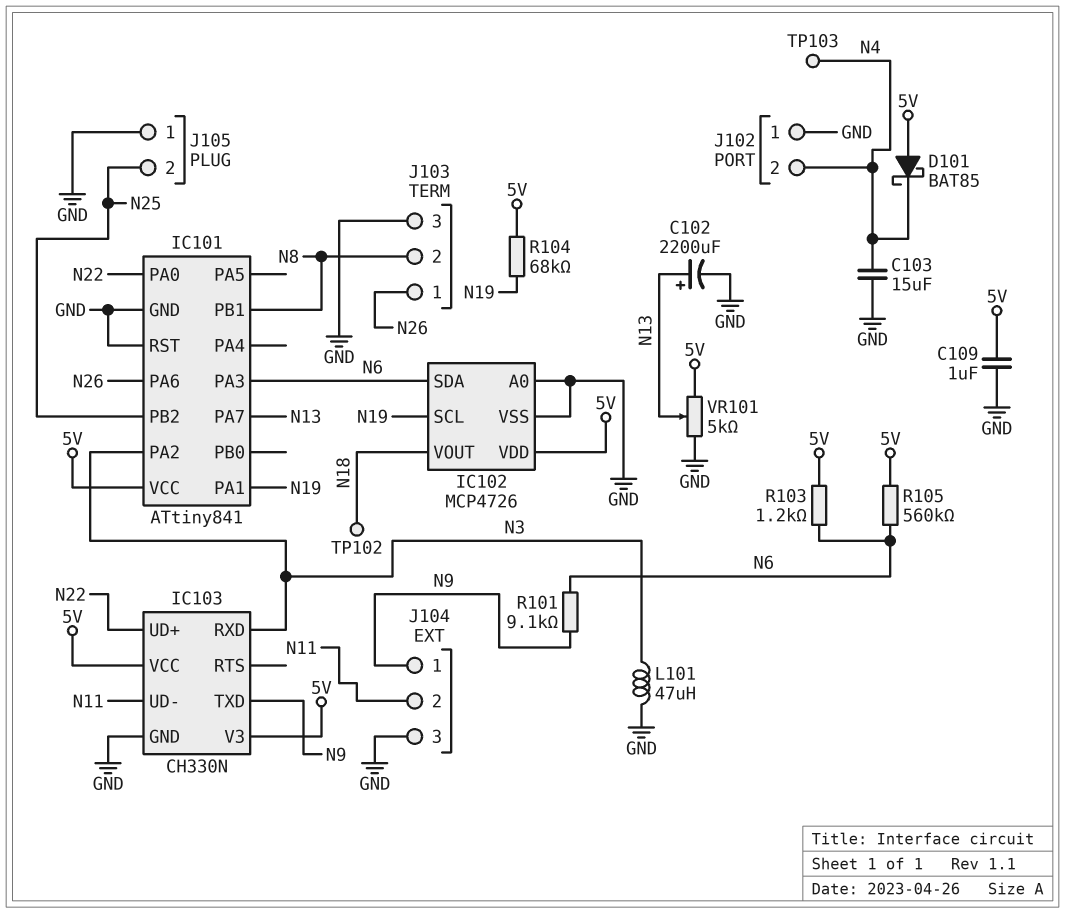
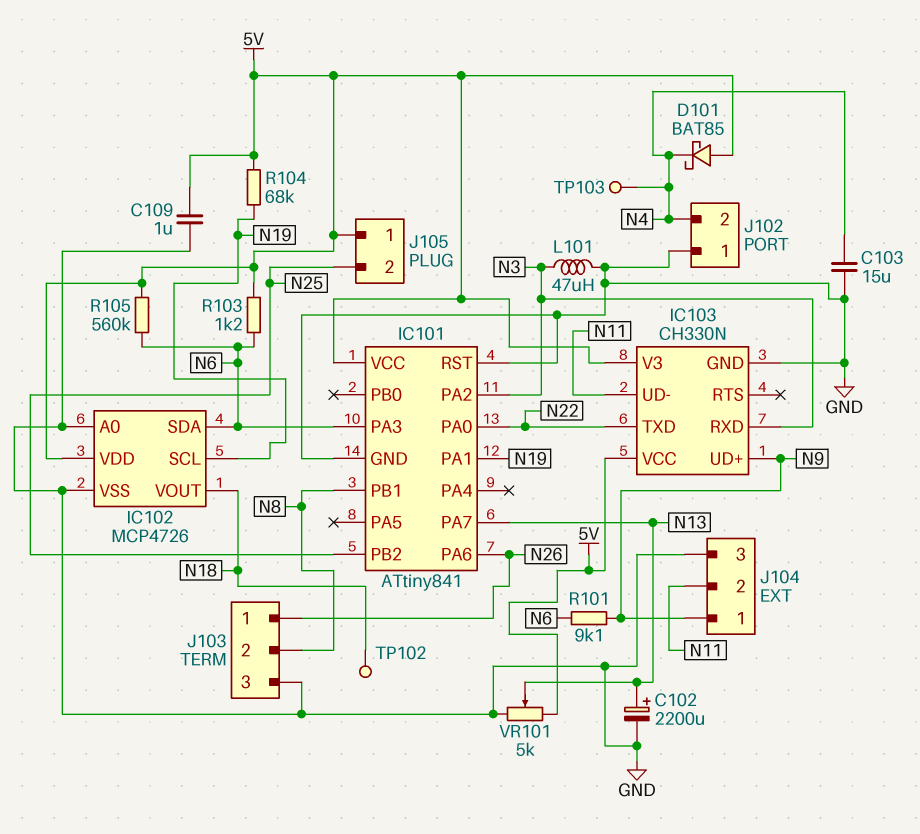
IC103 pin TXD: N9 -> N22
IC103 pin UD+: N22 -> N9
J105 pin 1: GND -> 5V

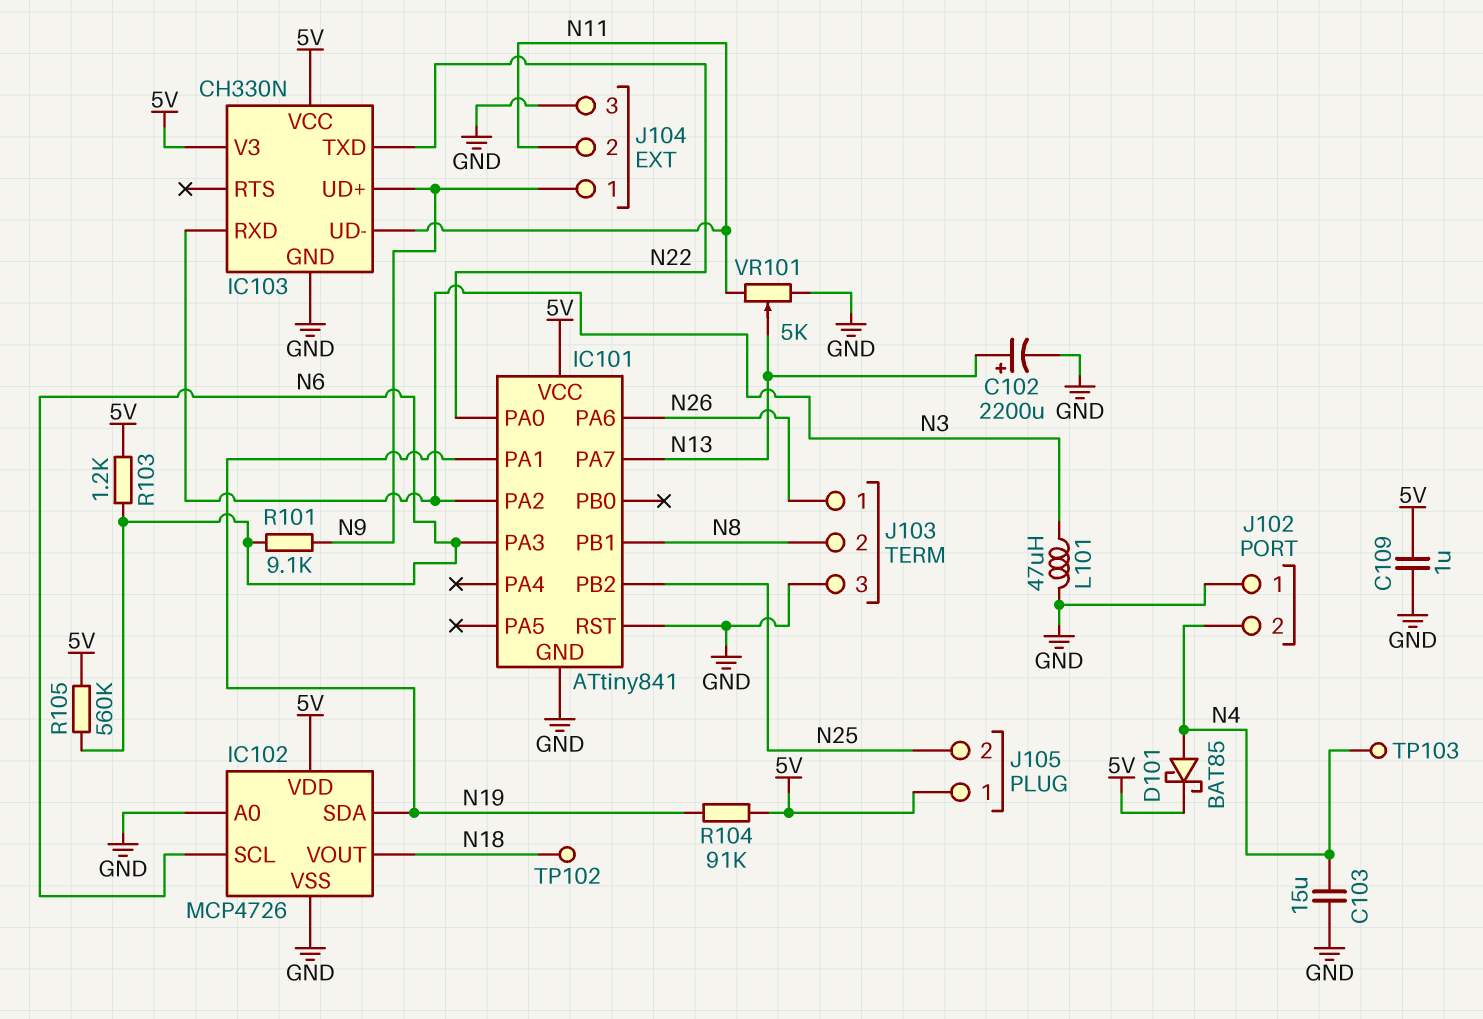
D101: schottky BAT85 (A 5V, K N4) -> schottky BAT85 (A N4, K 5V)
IC102 pin SCL: N19 -> N6
IC102 pin SDA: N6 -> N19
R104: 68k (5V, N19) -> 91k (5V, N19)
VR101: 5k (5V, GND, wiper N13) -> 5k (GND, N11, wiper N13)

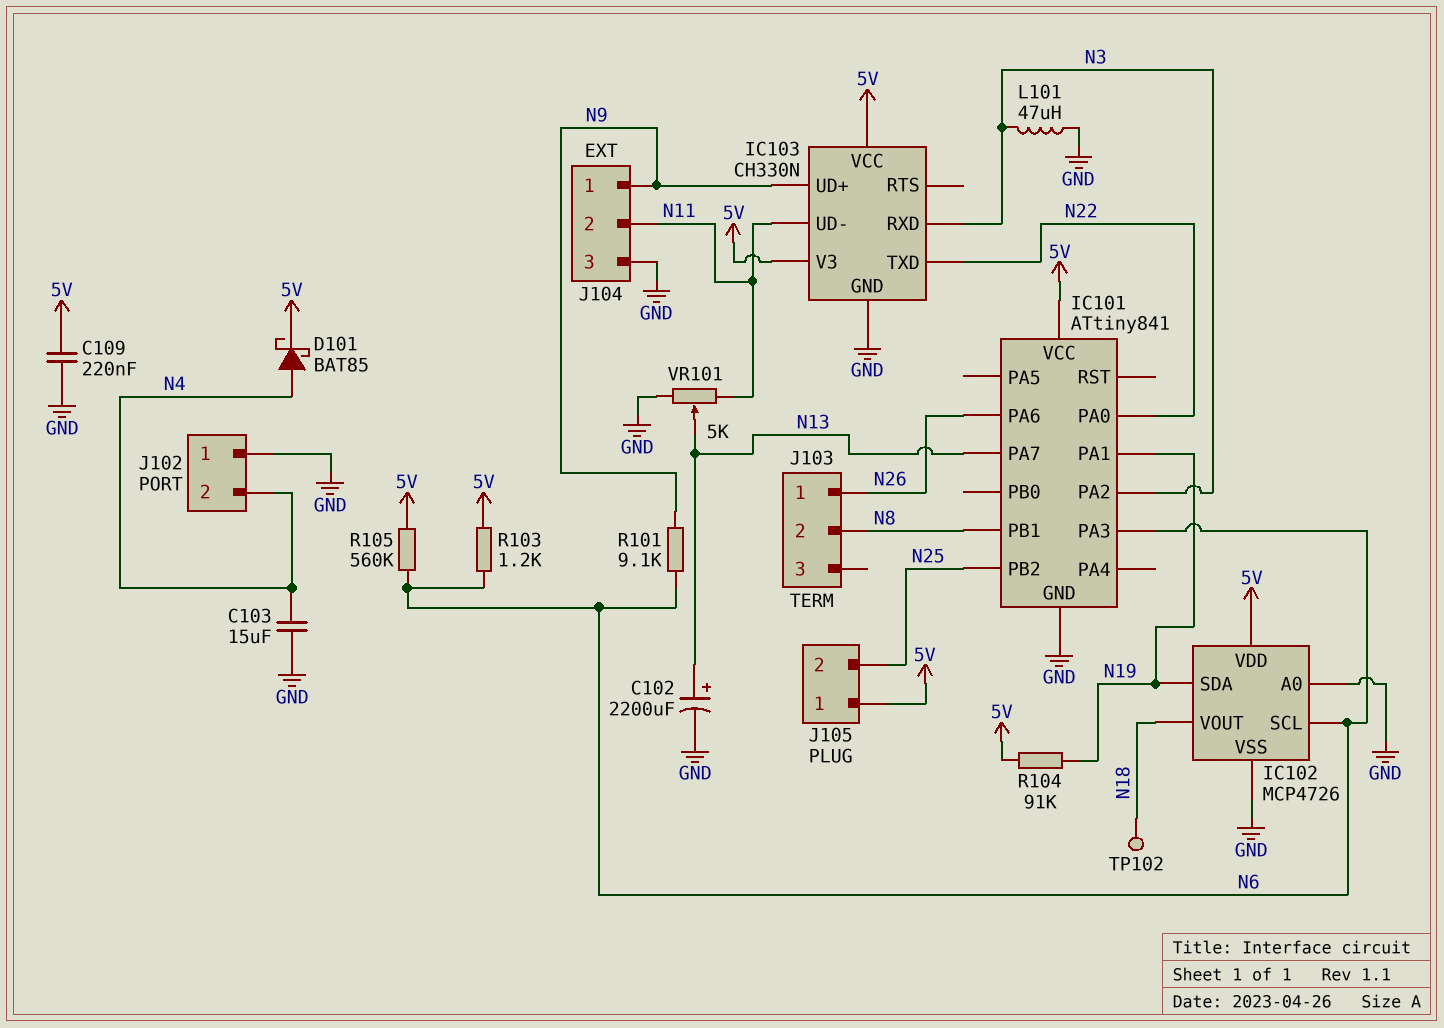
C109: 1uF (5V, GND) -> 220nF (5V, GND)
IC101 pin RST: GND -> none
J103 pin 3: GND -> none
TP103: test point (N4) -> none

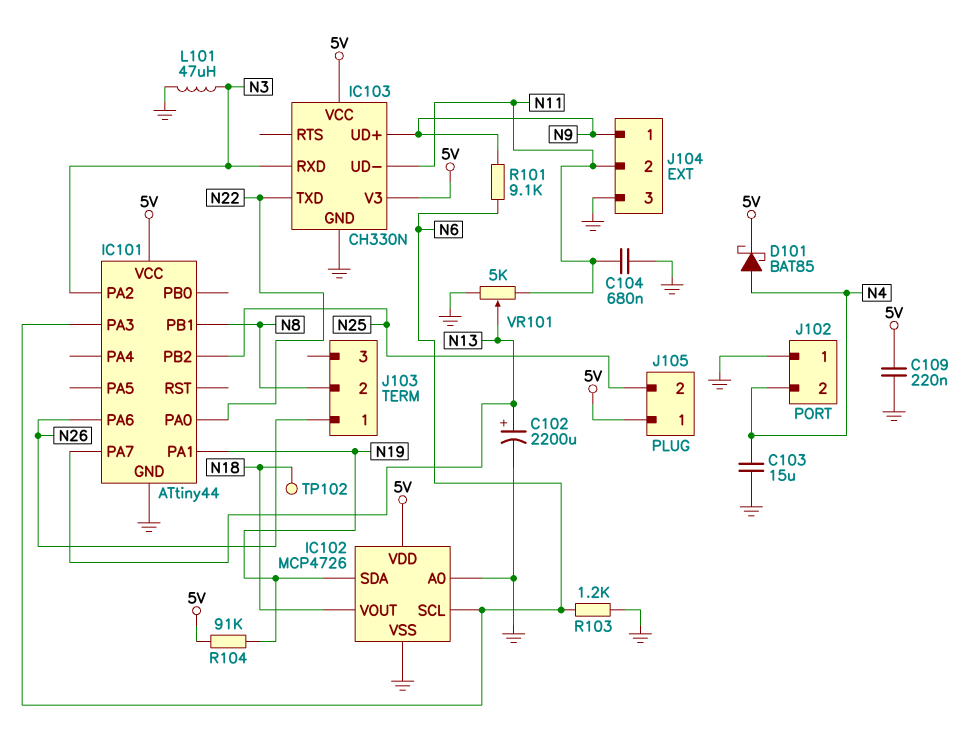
C104: none -> 680nF (GND, N11)
IC101: ATtiny841 -> ATtiny44
R103: 1.2k (5V, N6) -> 1.2k (GND, N6)
R105: 560k (5V, N6) -> none

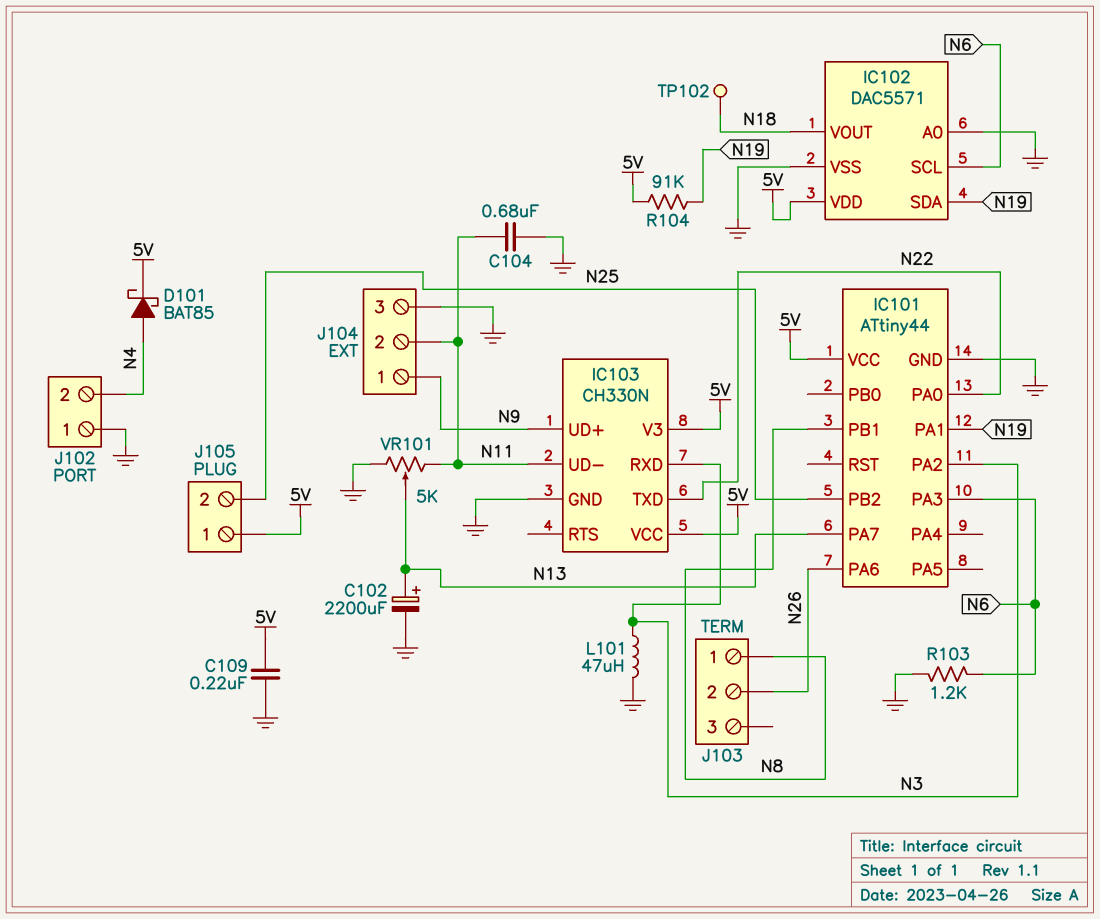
C103: 15uF (GND, N4) -> none
IC102: MCP4726 -> DAC5571
J103 pin 1: N26 -> N8
J103 pin 2: N8 -> N26
R101: 9.1k (N6, N9) -> none

